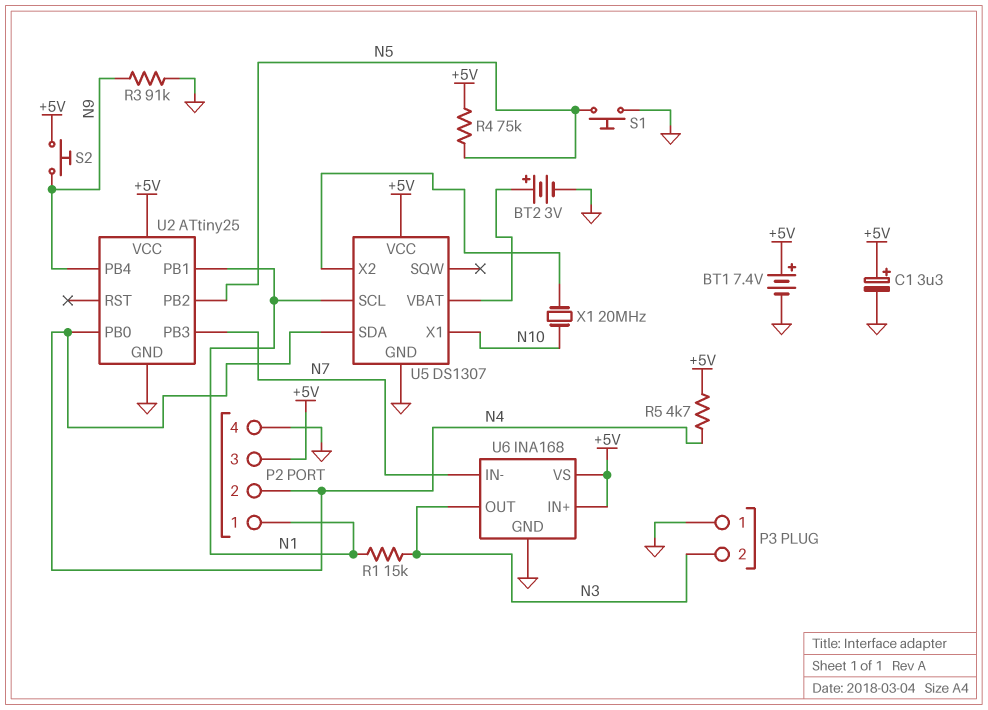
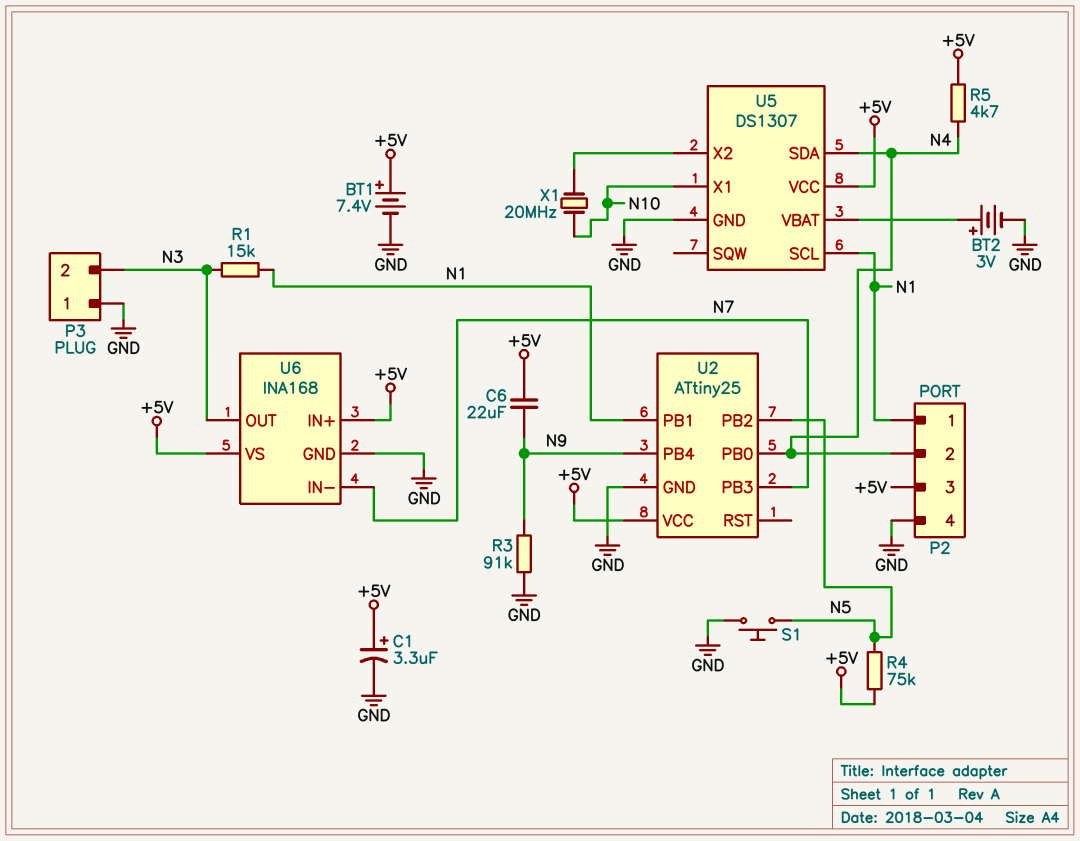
C6: none -> 22uF (+5V, N9)
S2: button (+5V, N9) -> none

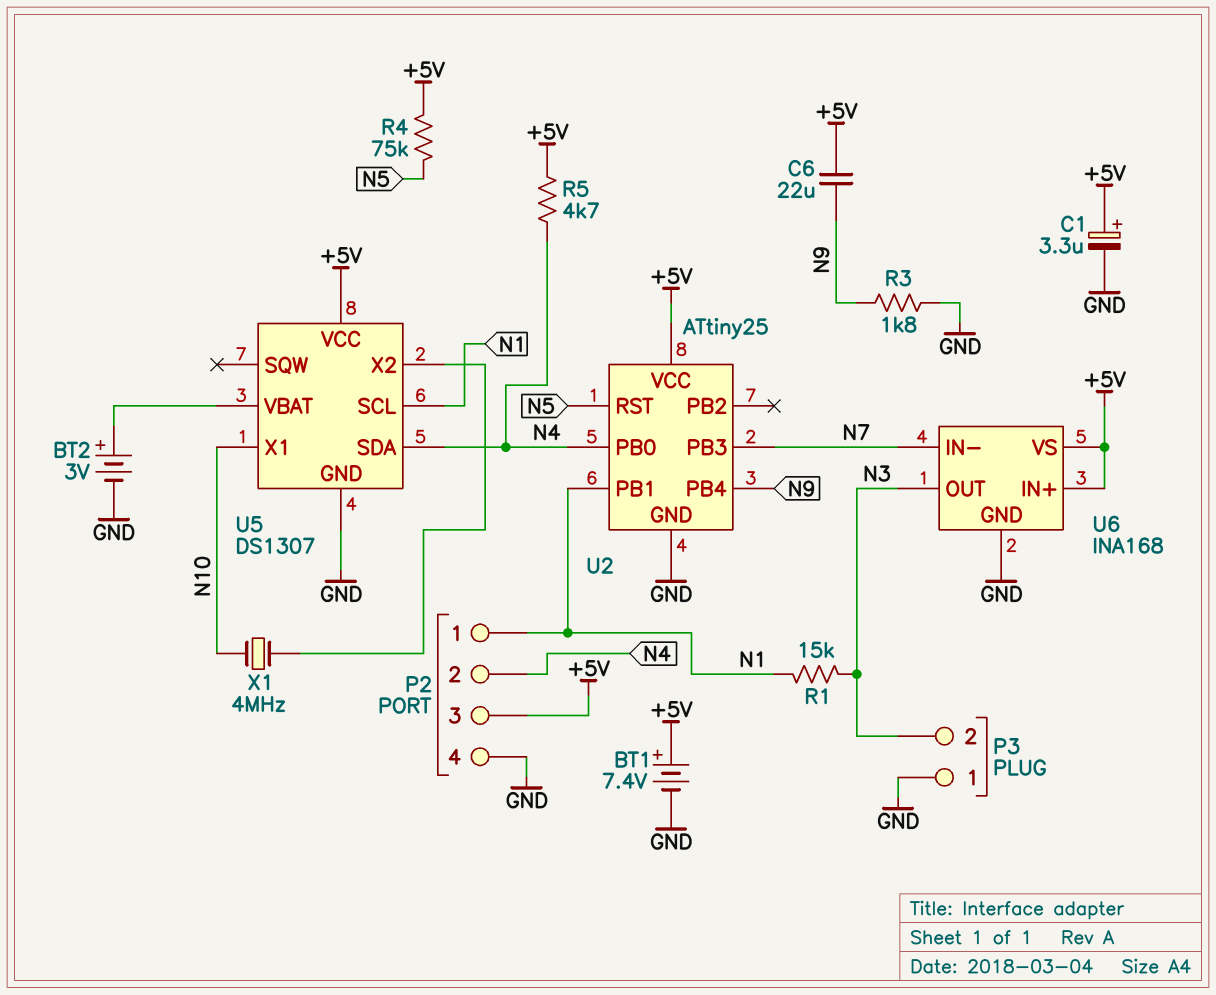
R3: 91k (GND, N9) -> 1.8k (GND, N9)
S1: button (GND, N5) -> none
U2 pin PB2: N5 -> none
U2 pin RST: none -> N5
X1: 20MHz (N10, U5/X2) -> 4MHz (N10, U5/X2)

